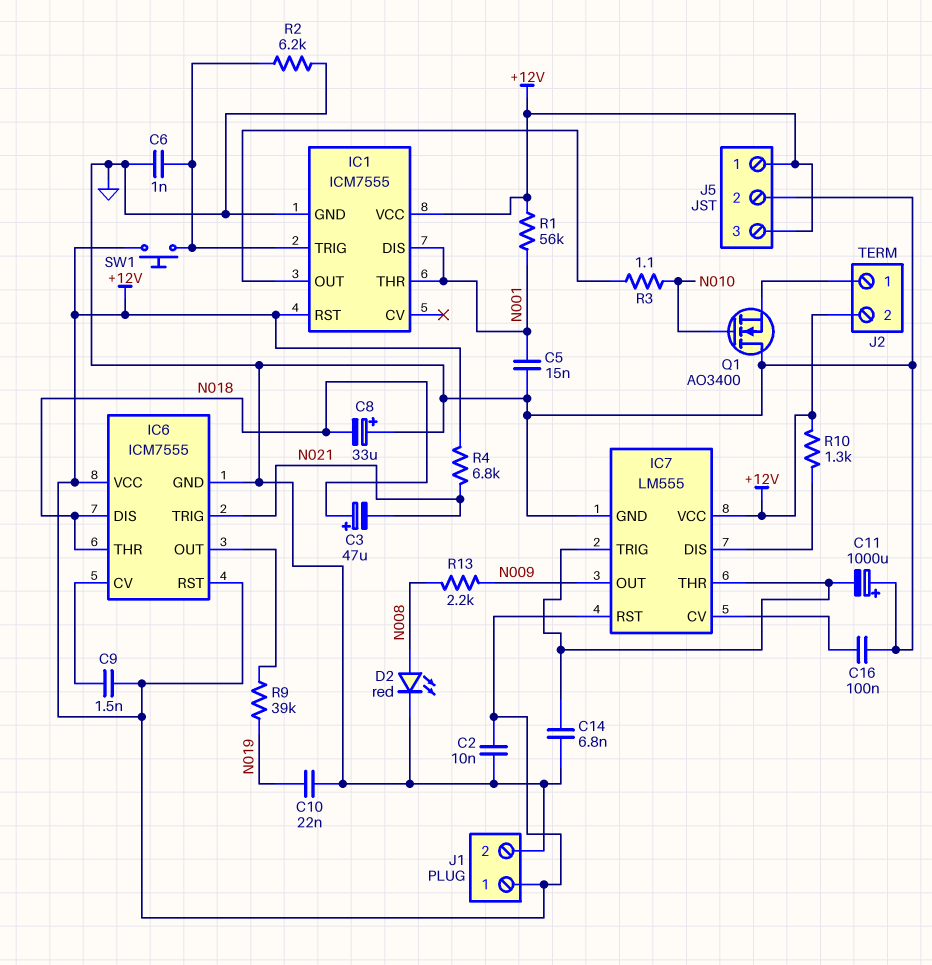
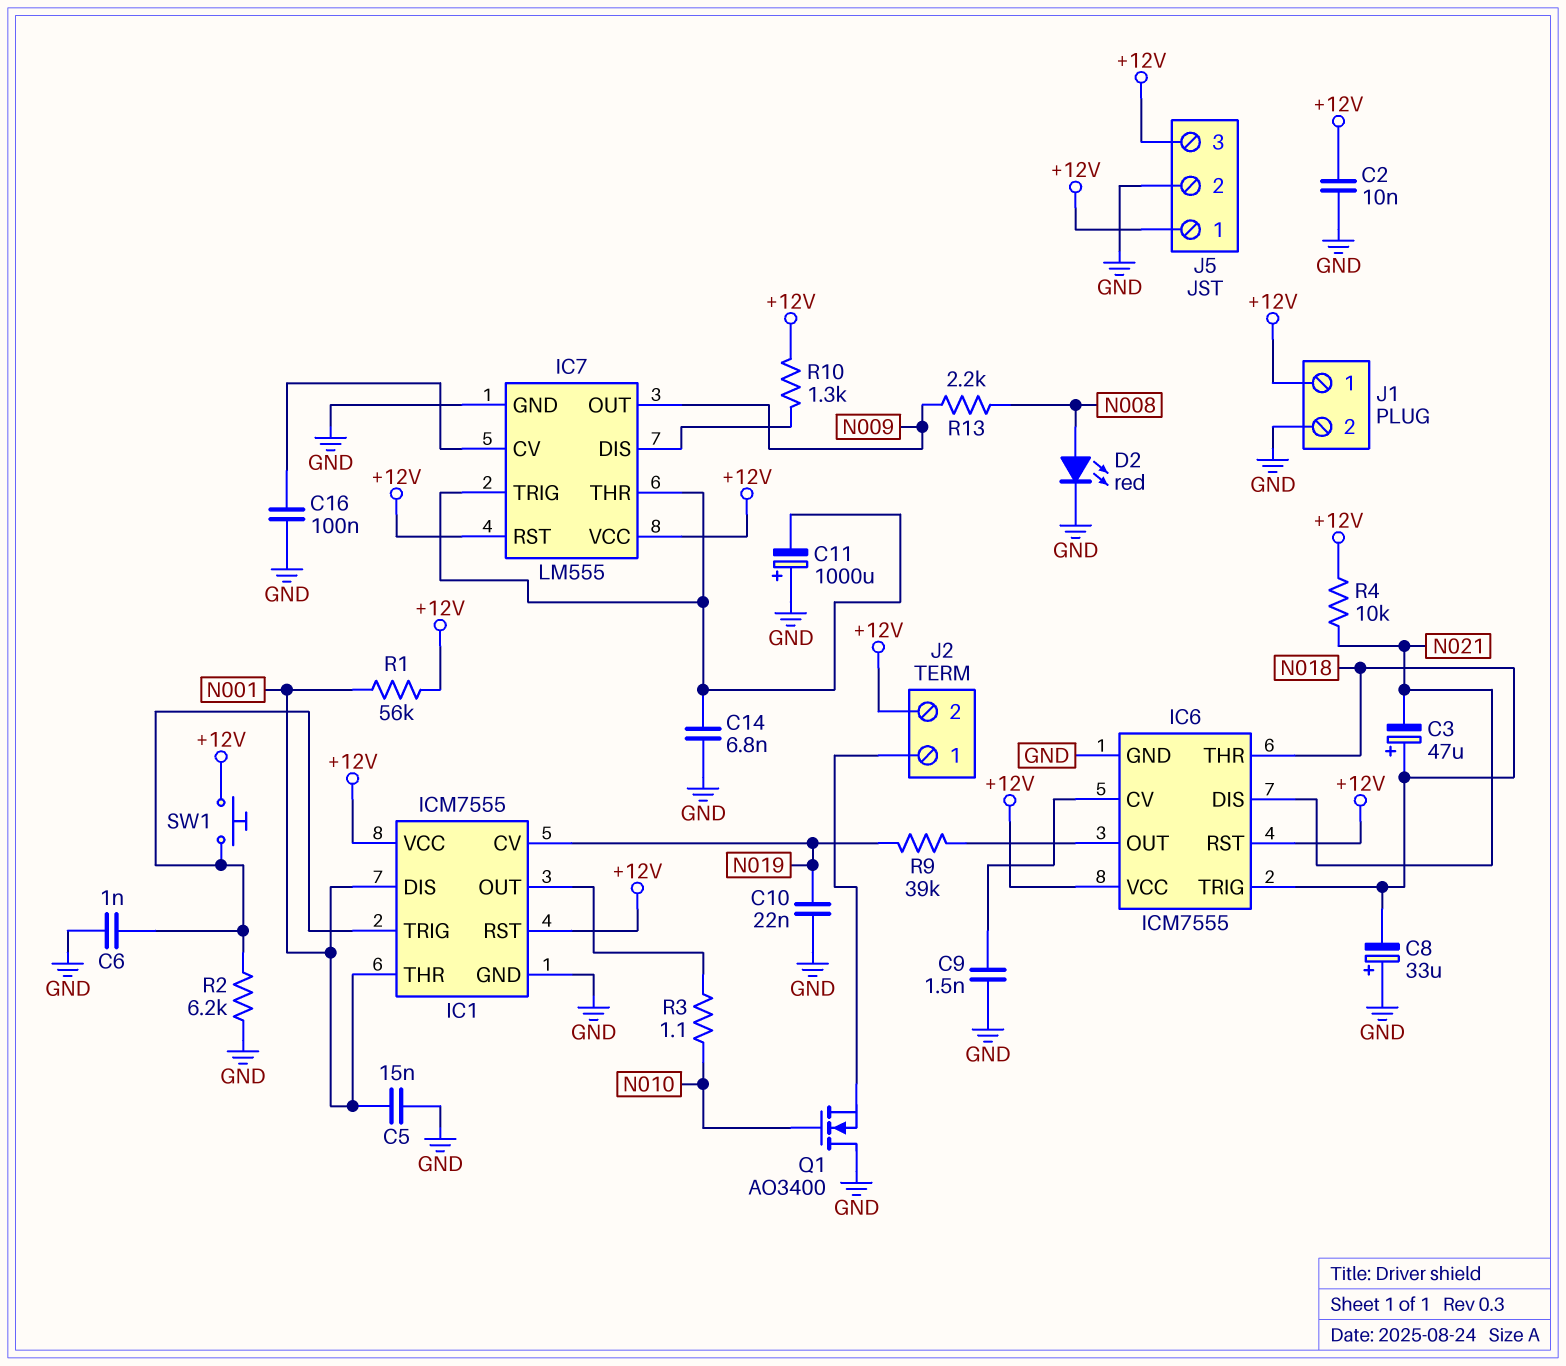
C9: 1.5nF (+12V, IC6/CV) -> 1.5nF (GND, IC6/CV)
IC1 pin CV: none -> N019
IC6 pin DIS: N018 -> N021
IC6 pin TRIG: N021 -> N018
R4: 6.8k (+12V, N021) -> 10k (+12V, N021)

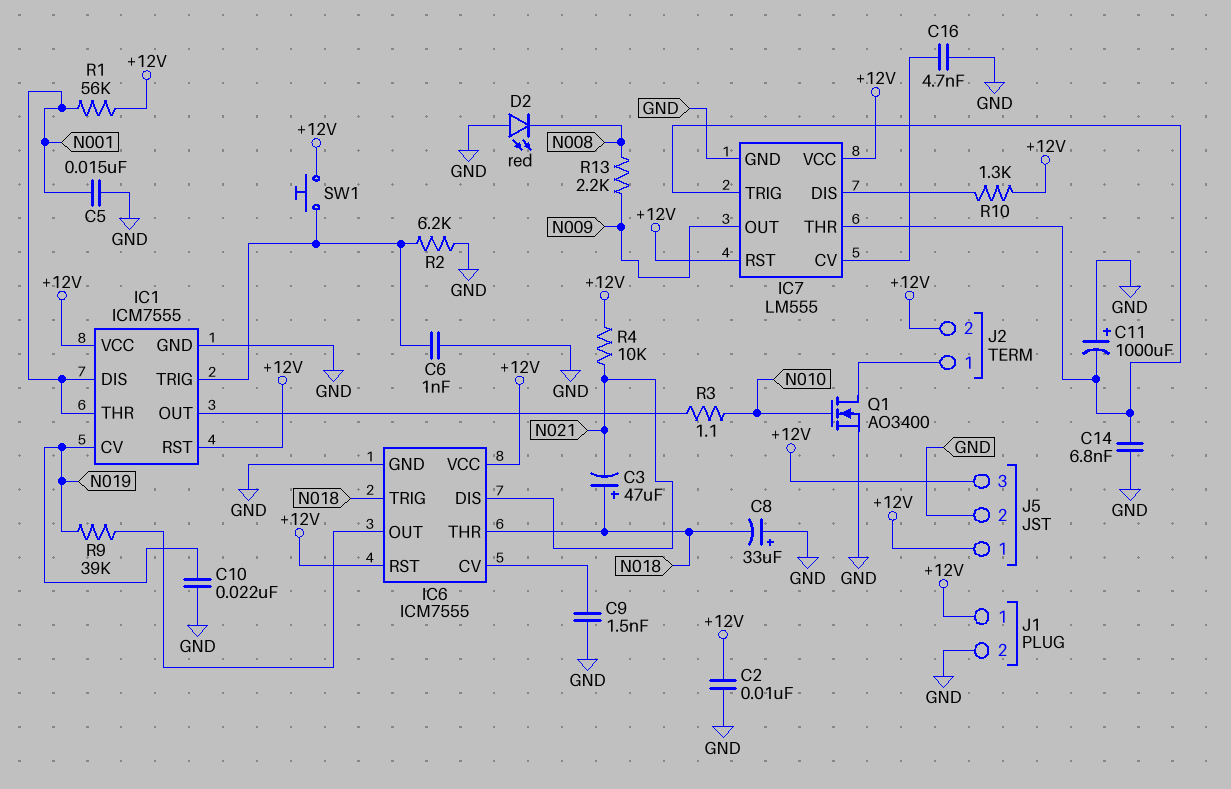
C16: 100nF (GND, IC7/CV) -> 4.7nF (GND, IC7/CV)
D2: LED red (A N008, K GND) -> LED red (A GND, K N008)
Q1: NMOS AO3400 (G N010, D GND, S J2/1) -> NMOS AO3400 (G N010, D J2/1, S GND)

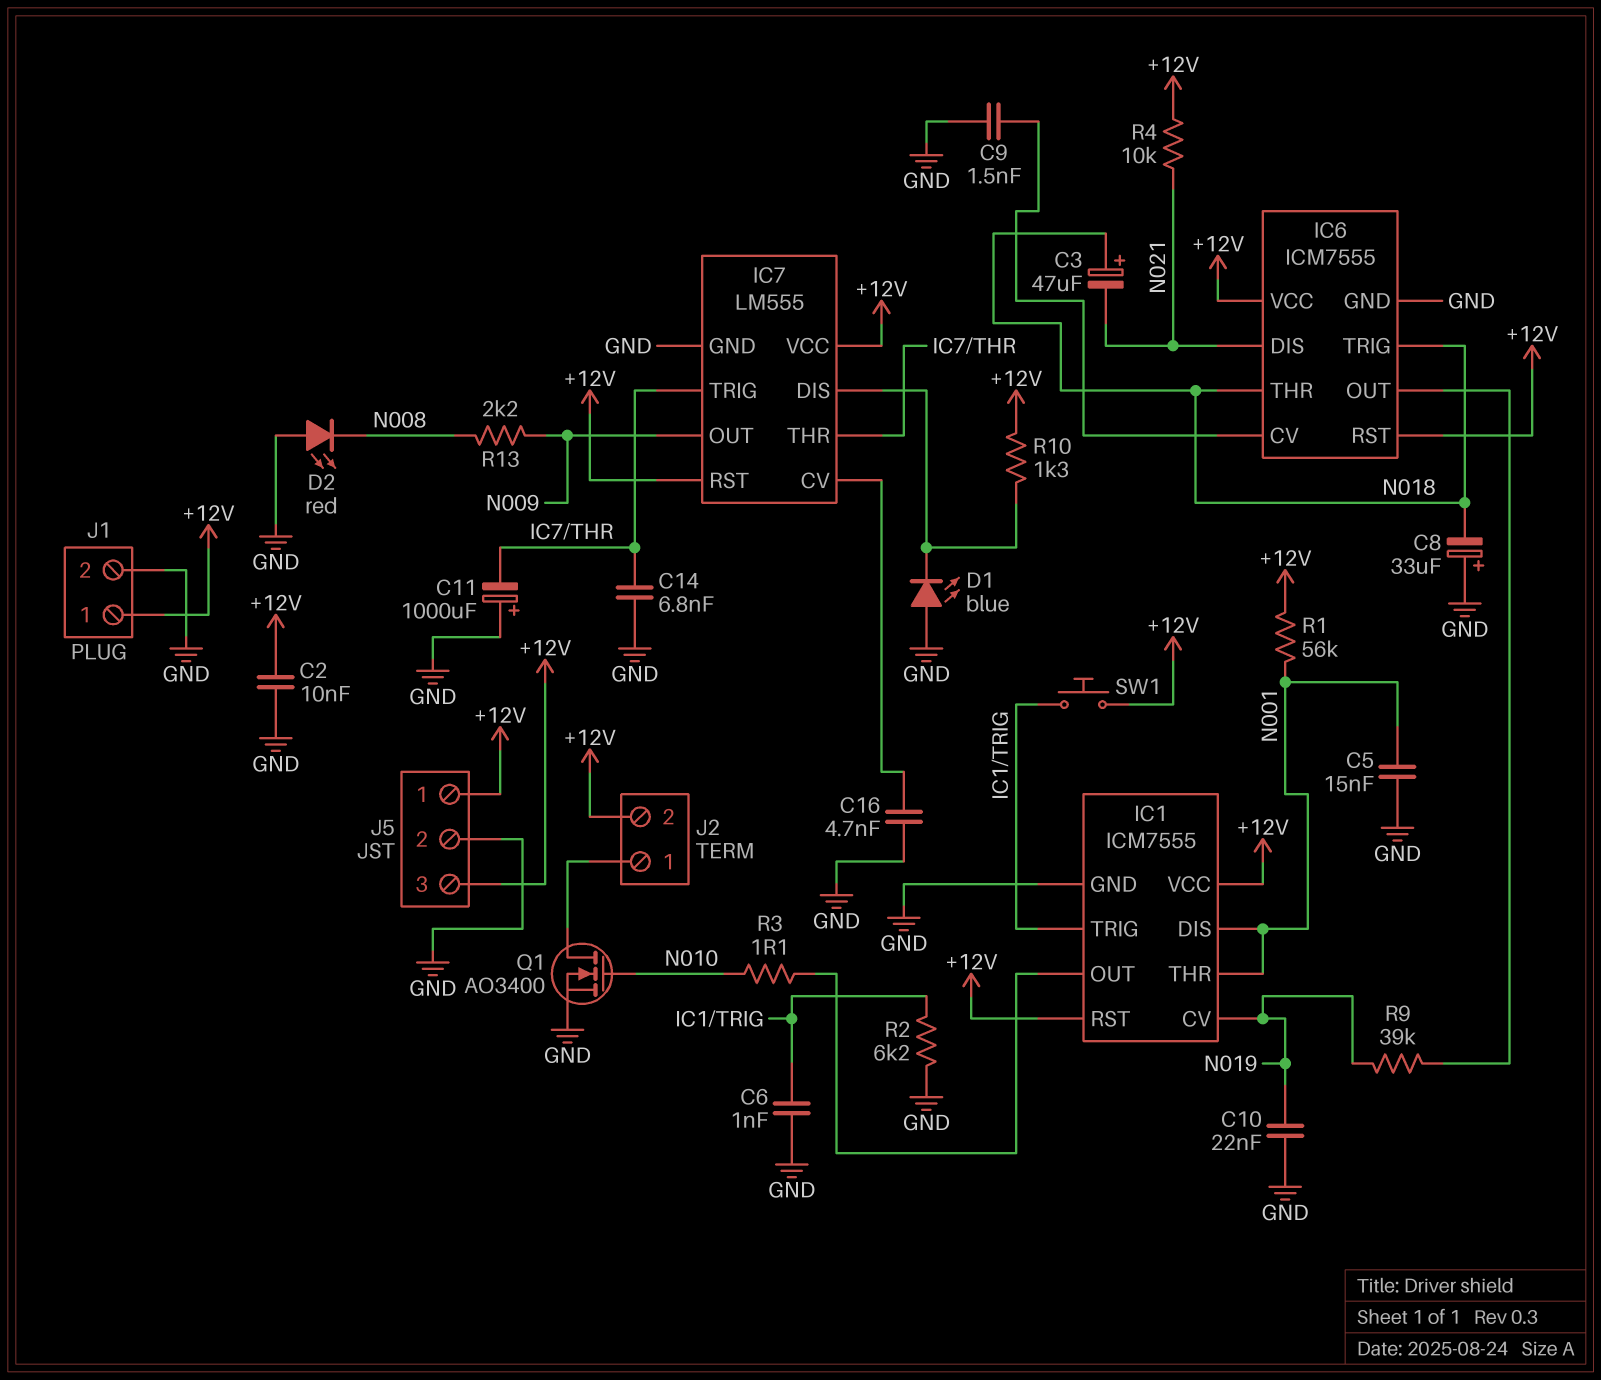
D1: none -> LED blue (A GND, K IC7/DIS)

